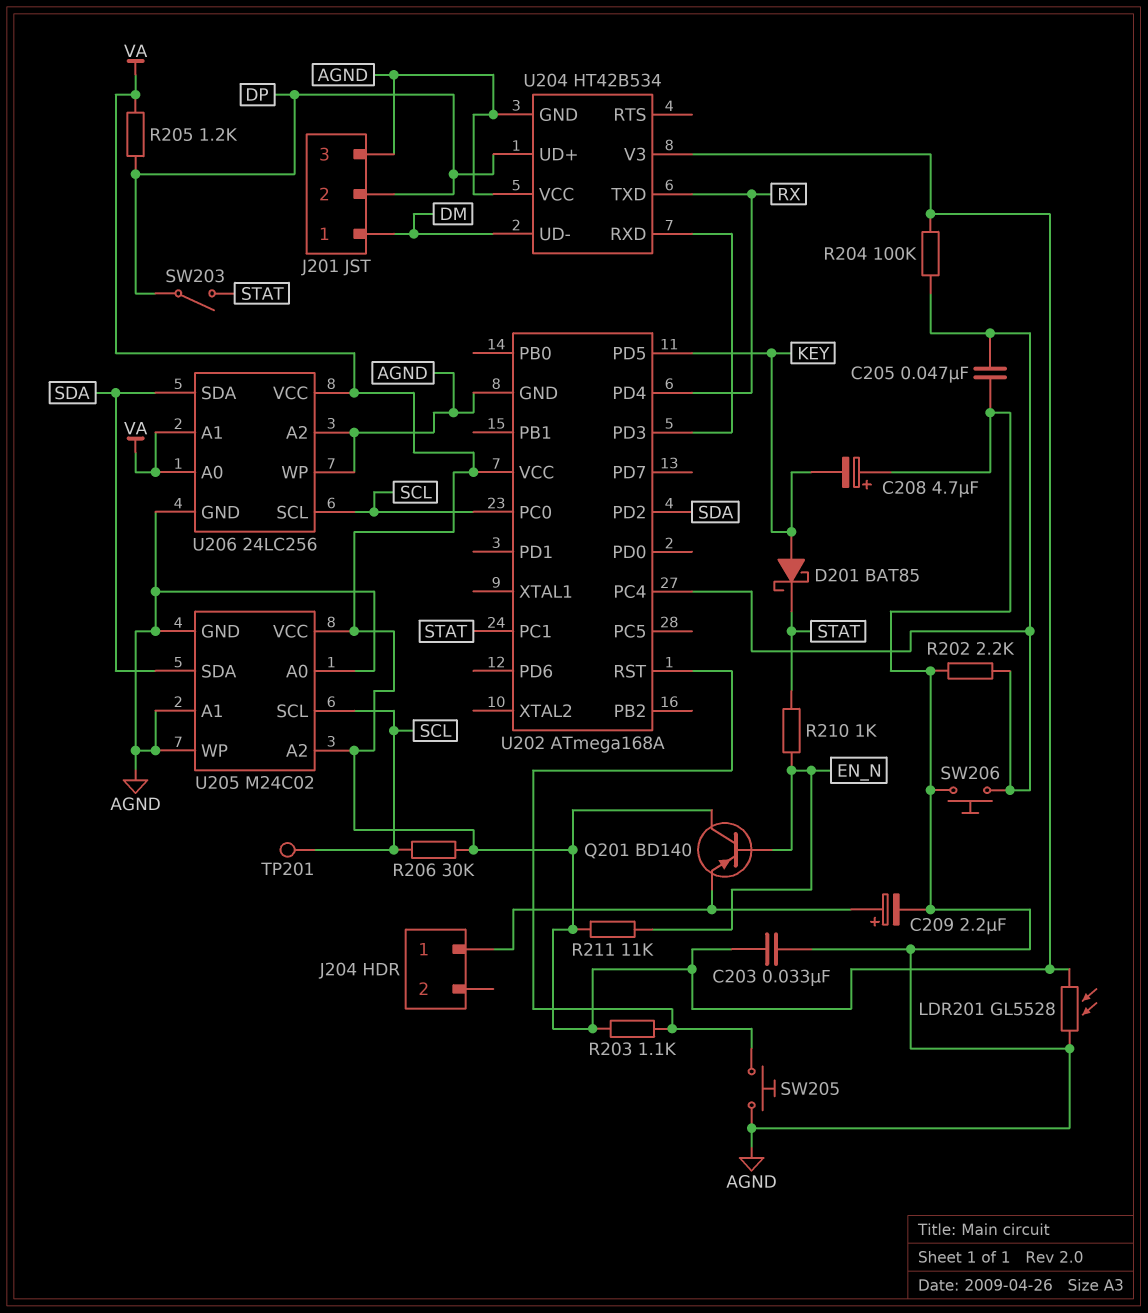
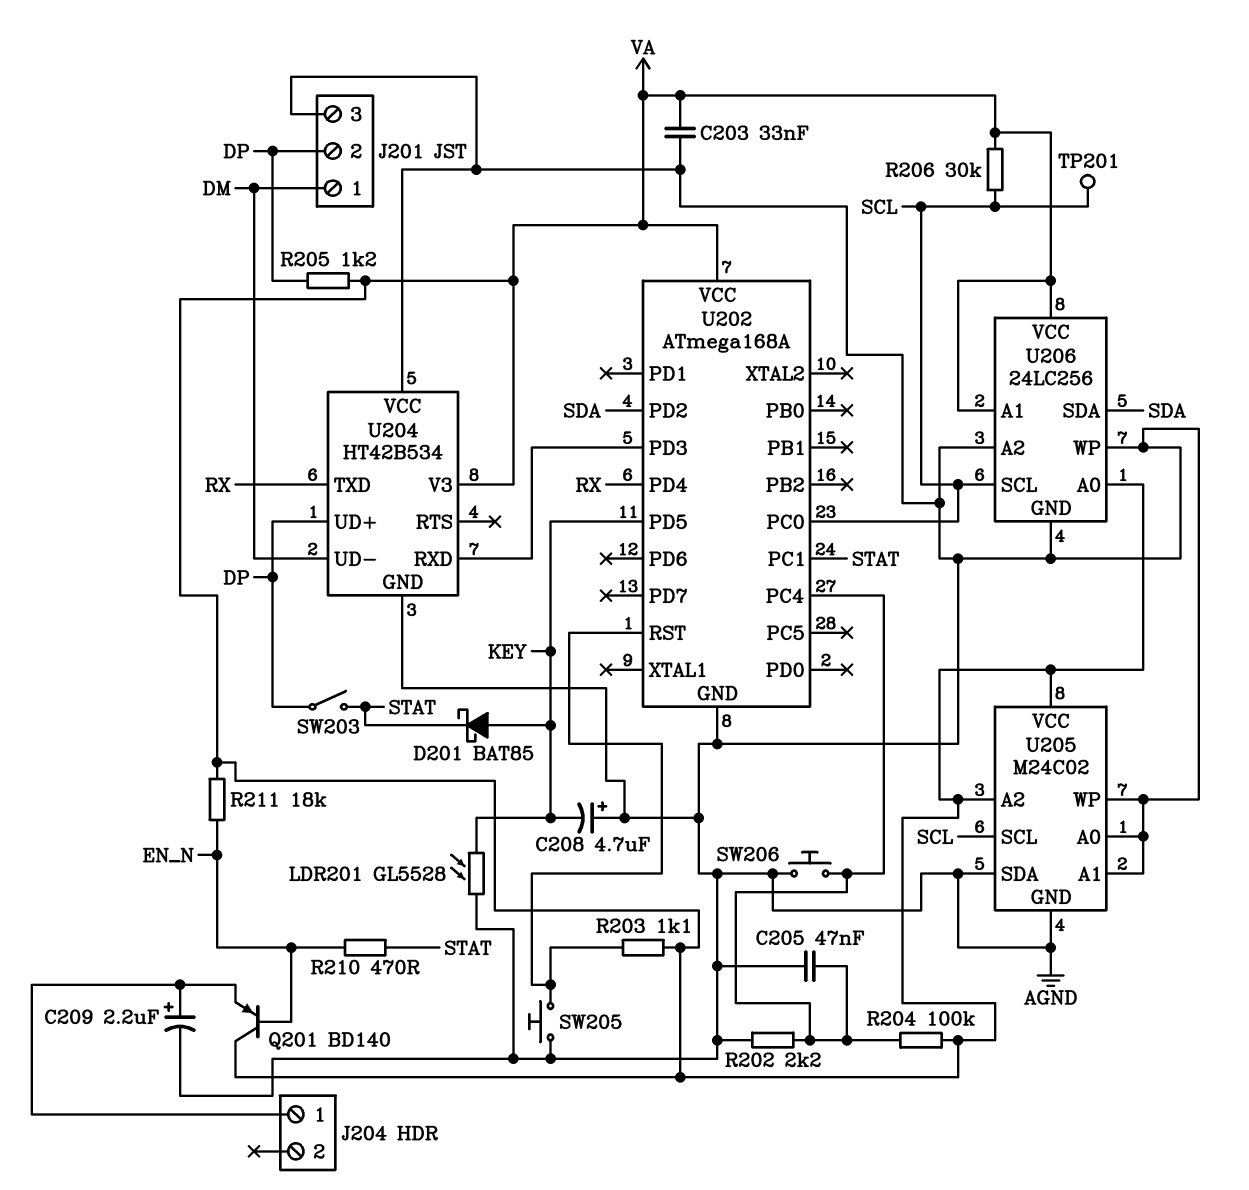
LDR201: GL5528 (AGND, VA) -> GL5528 (AGND, KEY)
R210: 1k (EN_N, STAT) -> 470 (EN_N, STAT)
R211: 11k (EN_N, VA) -> 18k (EN_N, VA)
U205 pin SDA: SDA -> AGND

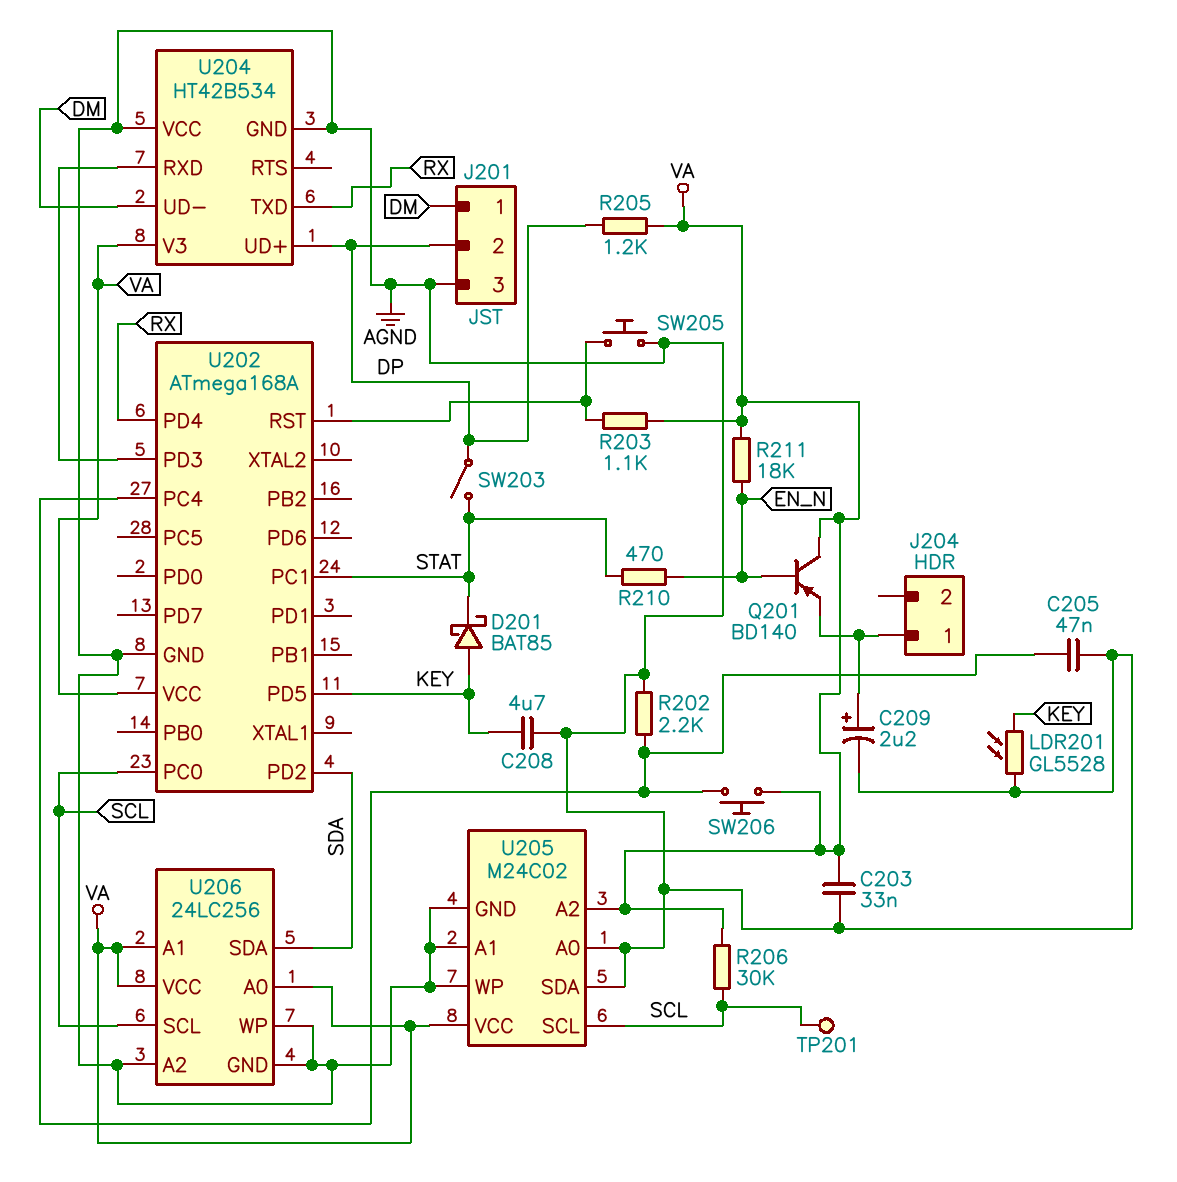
C208: 4.7uF (plus AGND, minus KEY) -> 4.7uF (AGND, KEY)
R204: 100k (U202/PC4, VA) -> none
SW206: button (AGND, U202/PC4) -> button (U202/PC4, VA)

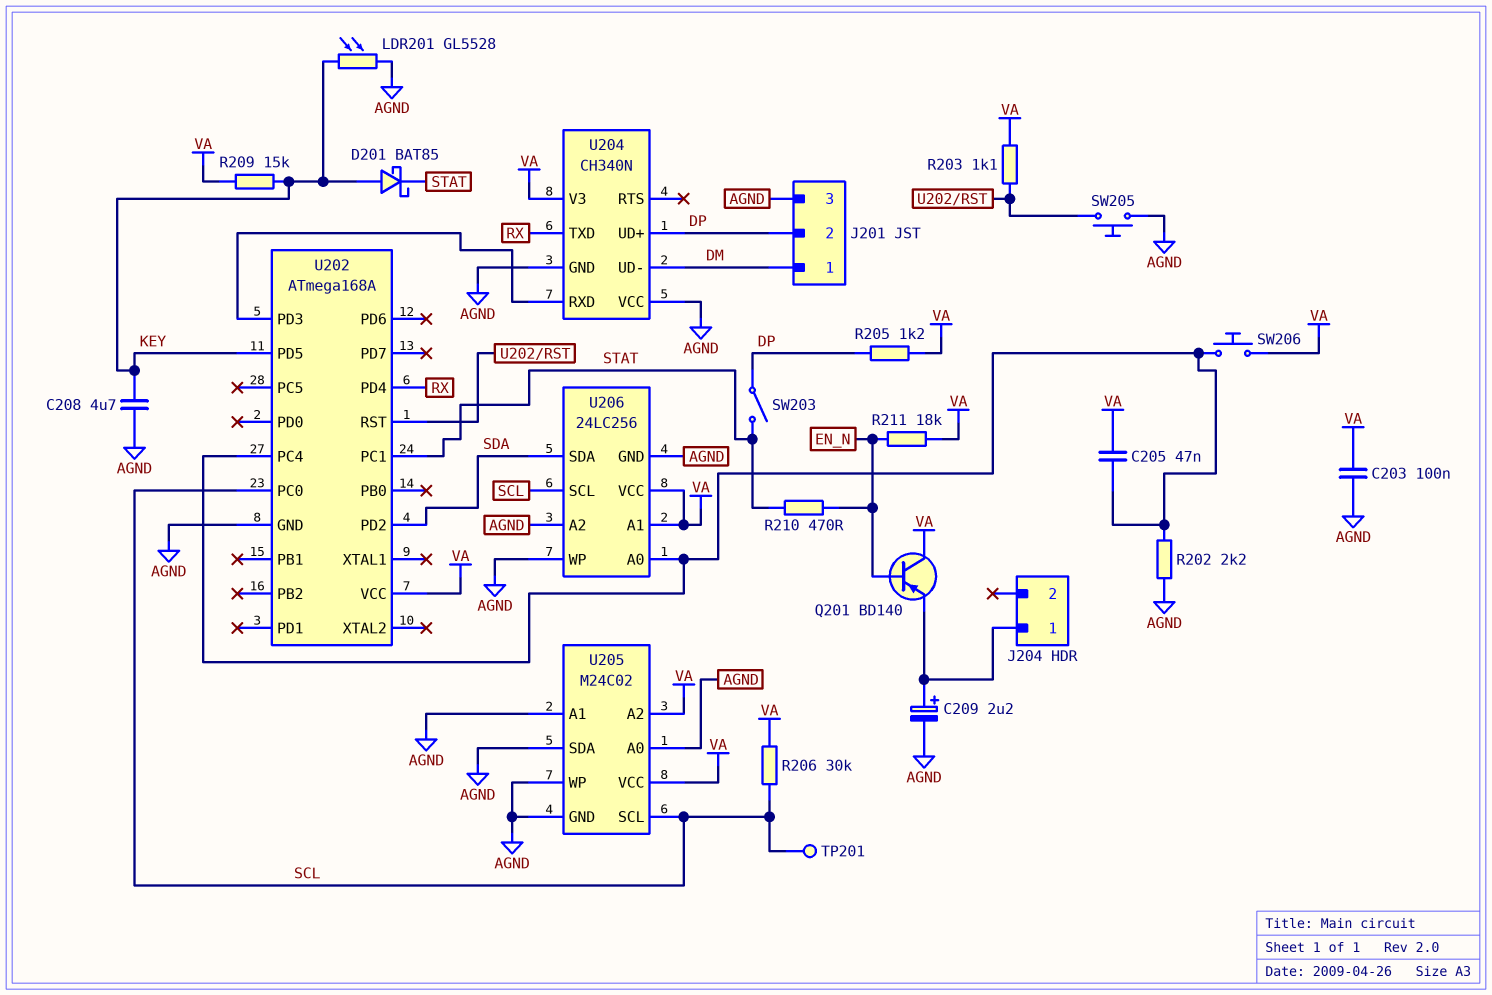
C203: 33nF (AGND, VA) -> 100nF (AGND, VA)
C205: 47nF (AGND, U202/PC4) -> 47nF (U202/PC4, VA)
R209: none -> 15k (KEY, VA)
U204: HT42B534 -> CH340N
U206 pin A0: VA -> U202/PC4

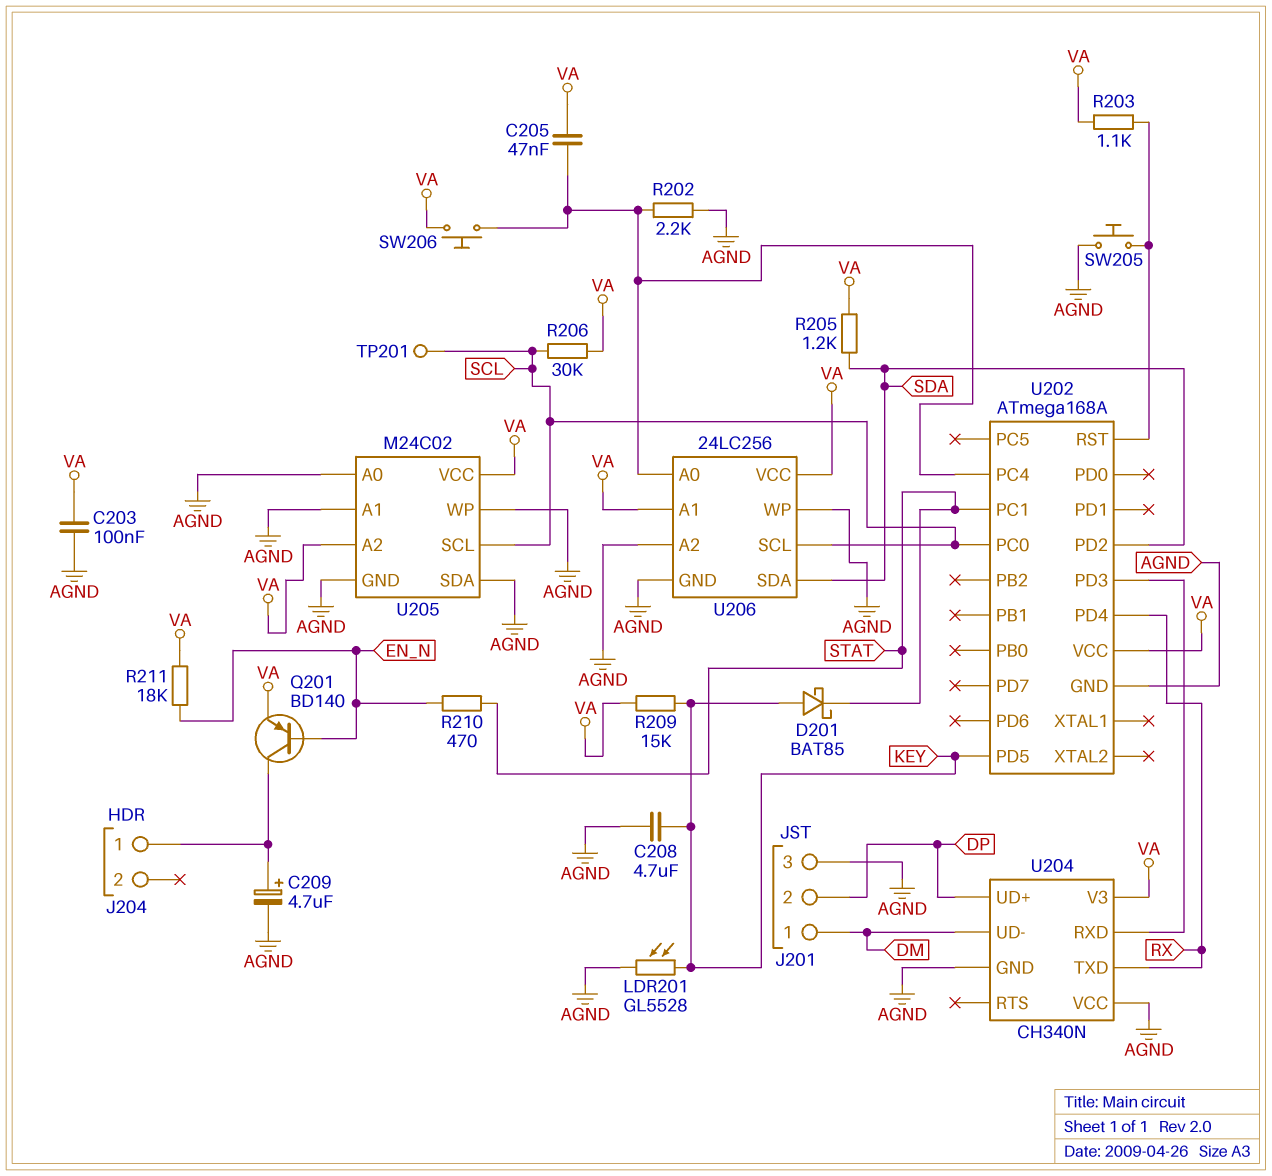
C209: 2.2uF (plus J204/1, minus AGND) -> 4.7uF (plus J204/1, minus AGND)
Q201: PNP BD140 (B EN_N, C VA, E J204/1) -> PNP BD140 (B EN_N, C J204/1, E VA)
R205: 1.2k (DP, VA) -> 1.2k (SDA, VA)
SW203: switch (DP, STAT) -> none

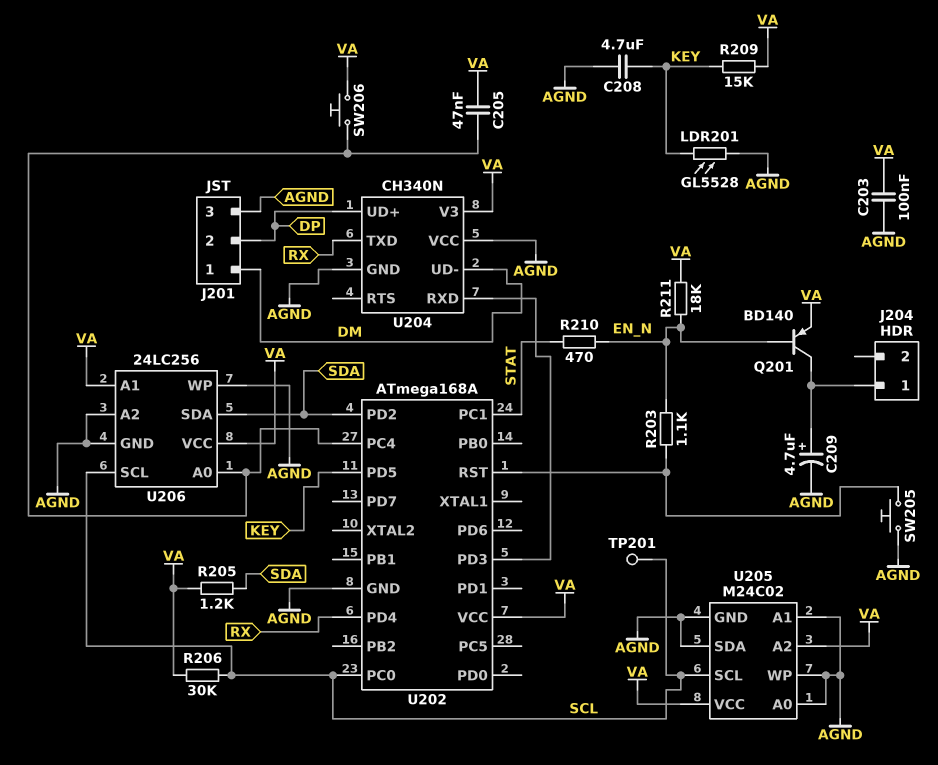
D201: schottky BAT85 (A KEY, K STAT) -> none
R202: 2.2k (AGND, U202/PC4) -> none
R203: 1.1k (U202/RST, VA) -> 1.1k (EN_N, U202/RST)

